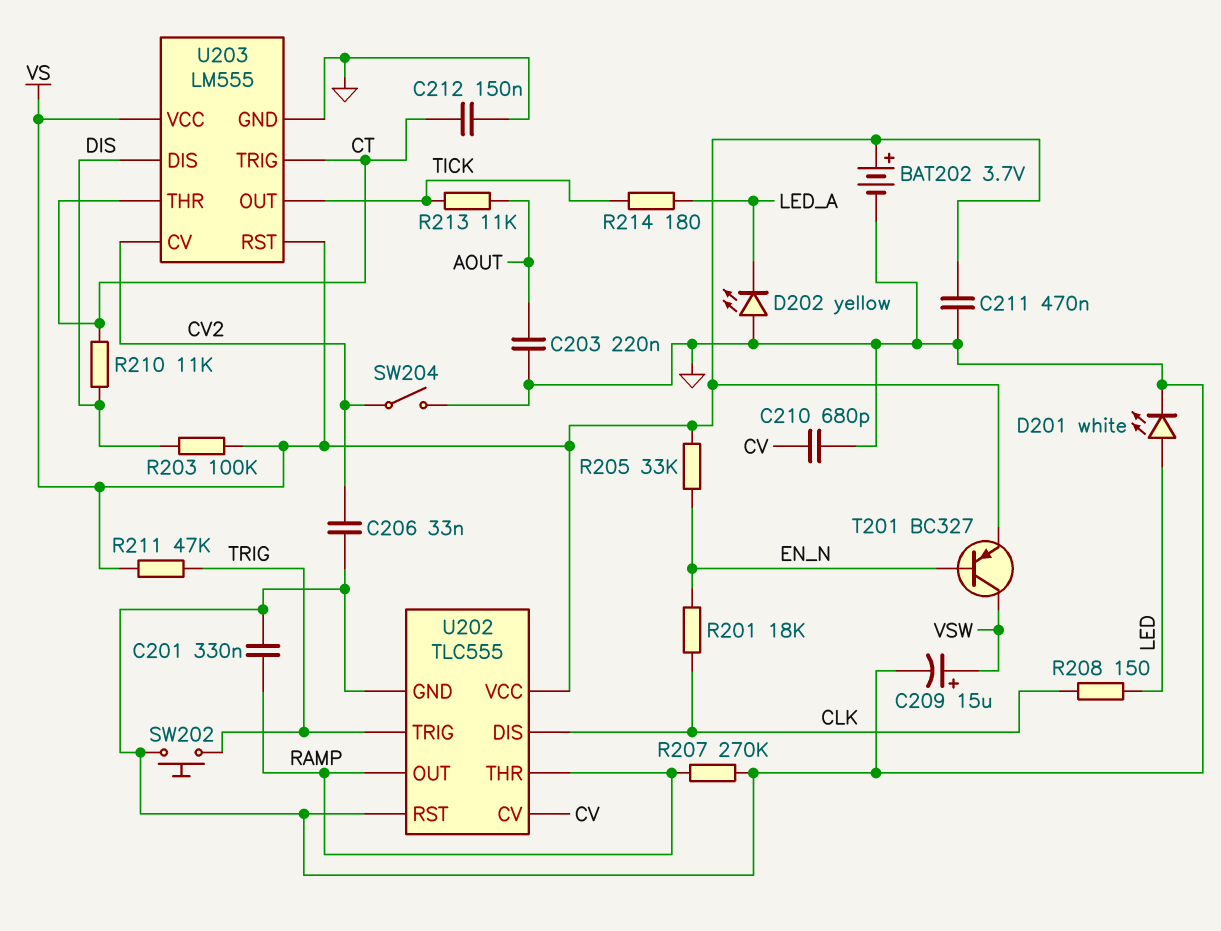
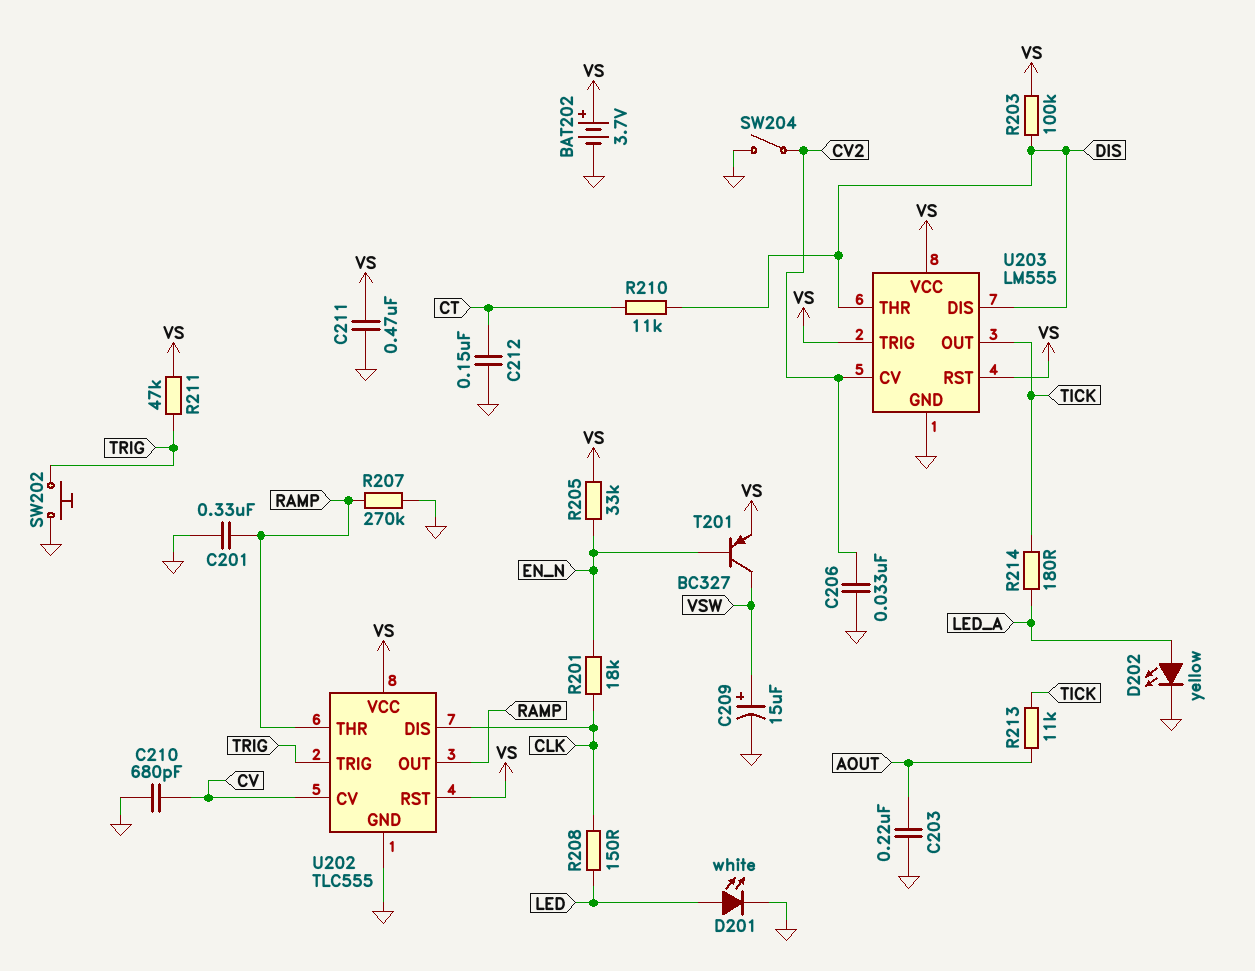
D202: LED yellow (A GND, K LED_A) -> LED yellow (A LED_A, K GND)
U202 pin RST: GND -> VS
U203 pin THR: CT -> DIS
U203 pin TRIG: CT -> VS

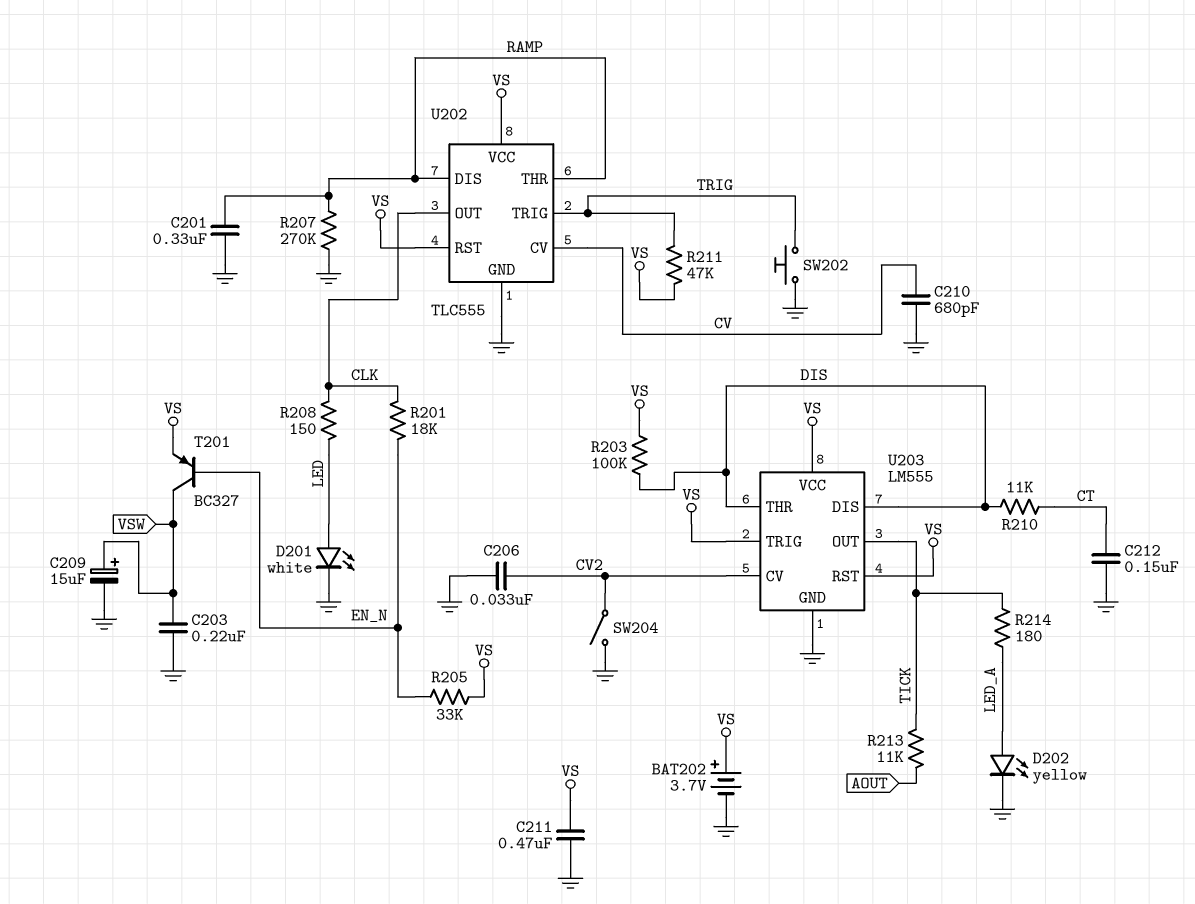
C203: 220nF (AOUT, GND) -> 220nF (GND, VSW)
U202 pin DIS: CLK -> RAMP
U202 pin OUT: RAMP -> CLK

